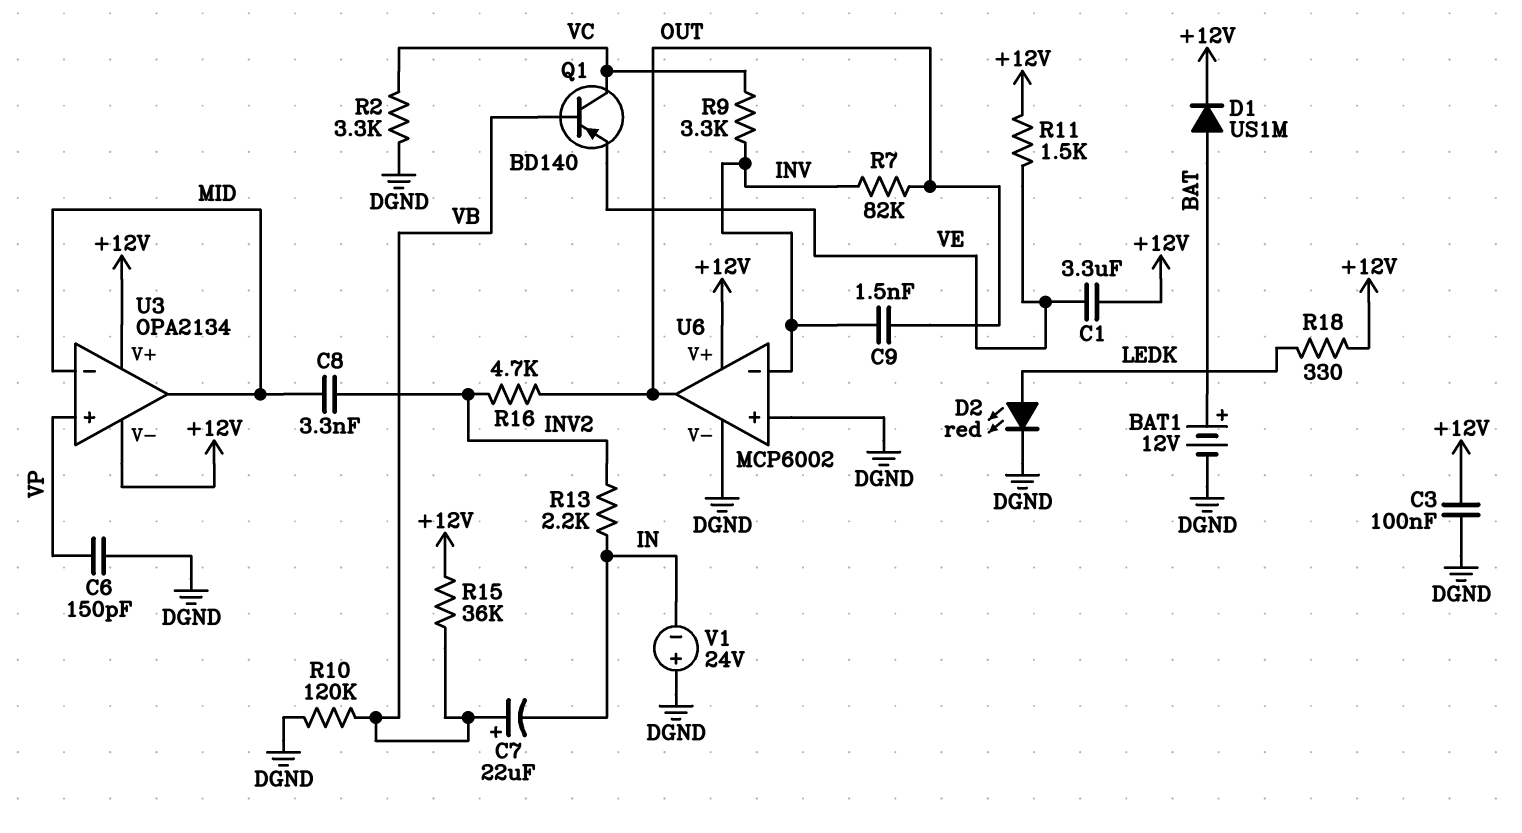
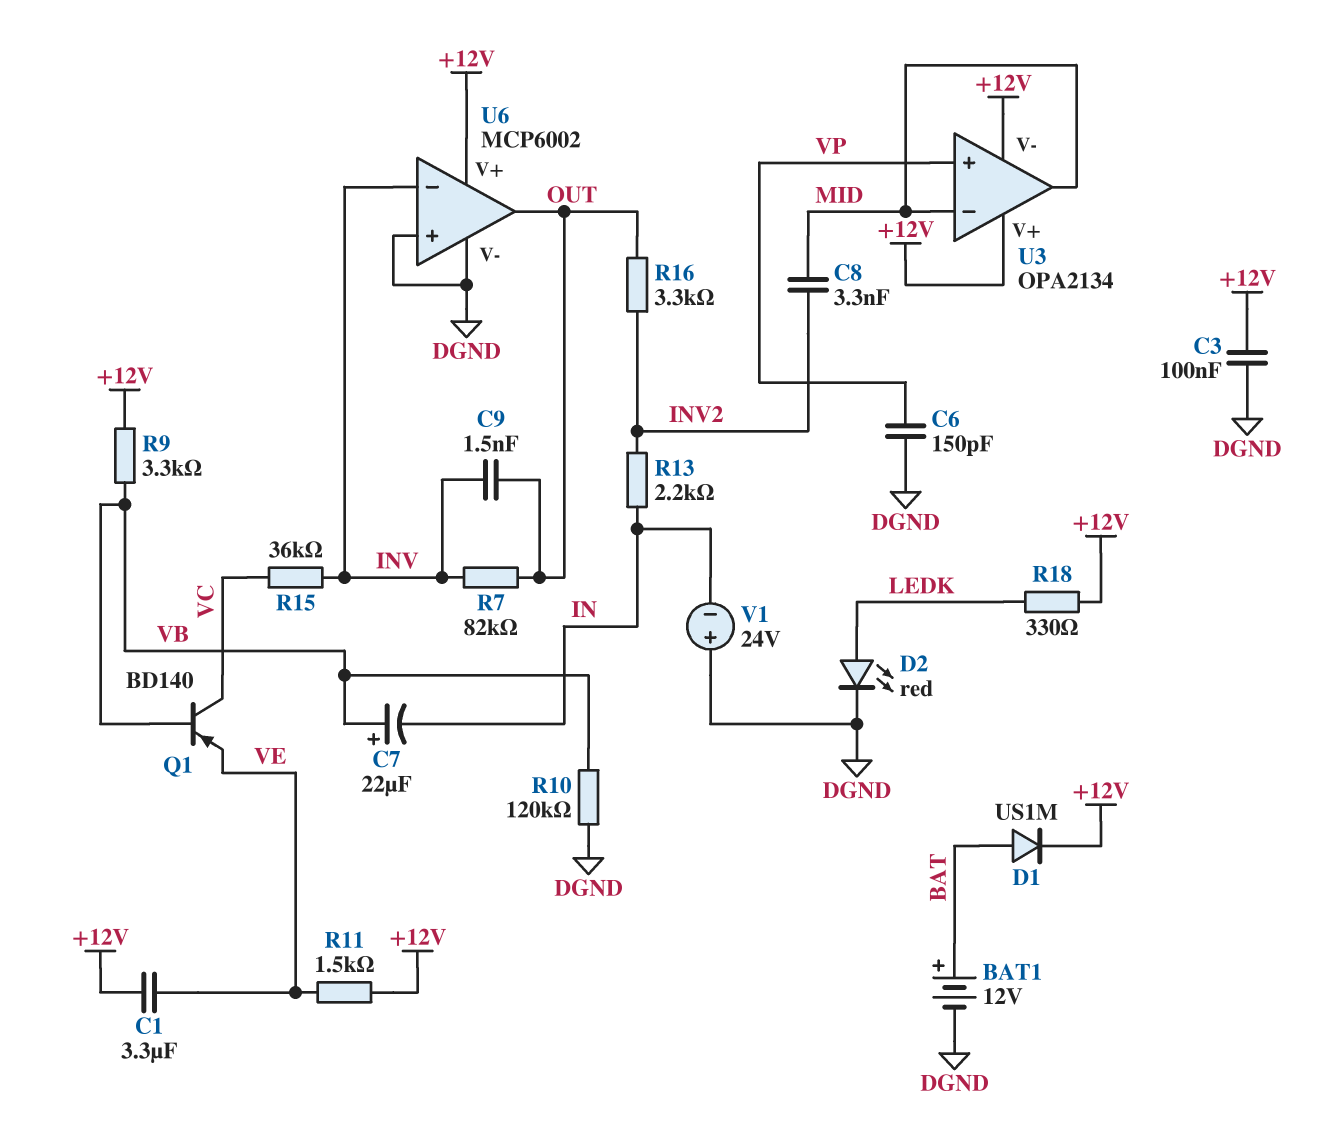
R2: 3.3k (DGND, VC) -> none
R9: 3.3k (INV, VC) -> 3.3k (+12V, VB)
R15: 36k (+12V, VB) -> 36k (INV, VC)
R16: 4.7k (INV2, OUT) -> 3.3k (INV2, OUT)

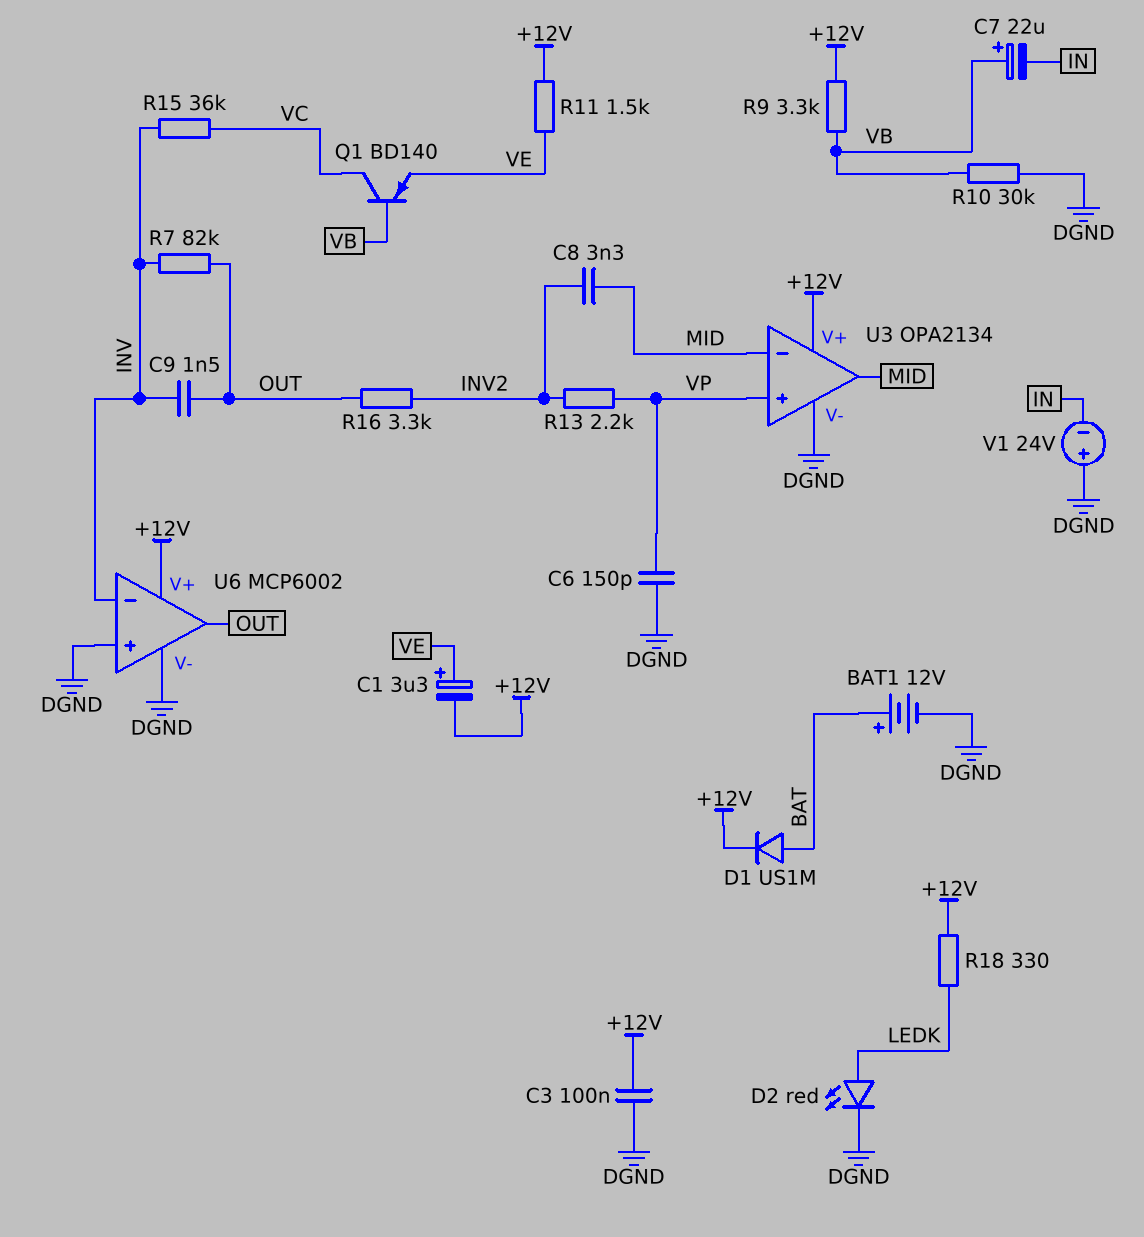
C1: 3.3uF (+12V, VE) -> 3.3uF (plus VE, minus +12V)
R10: 120k (DGND, VB) -> 30k (DGND, VB)
R13: 2.2k (IN, INV2) -> 2.2k (INV2, VP)
U3 pin V-: +12V -> DGND

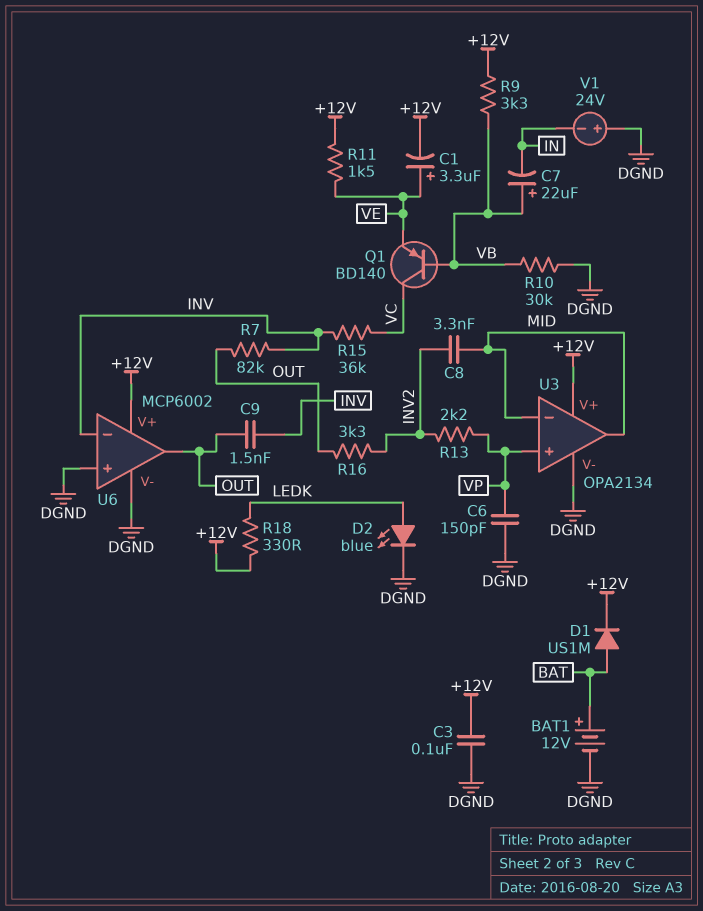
D2: LED red (A LEDK, K DGND) -> LED blue (A LEDK, K DGND)

